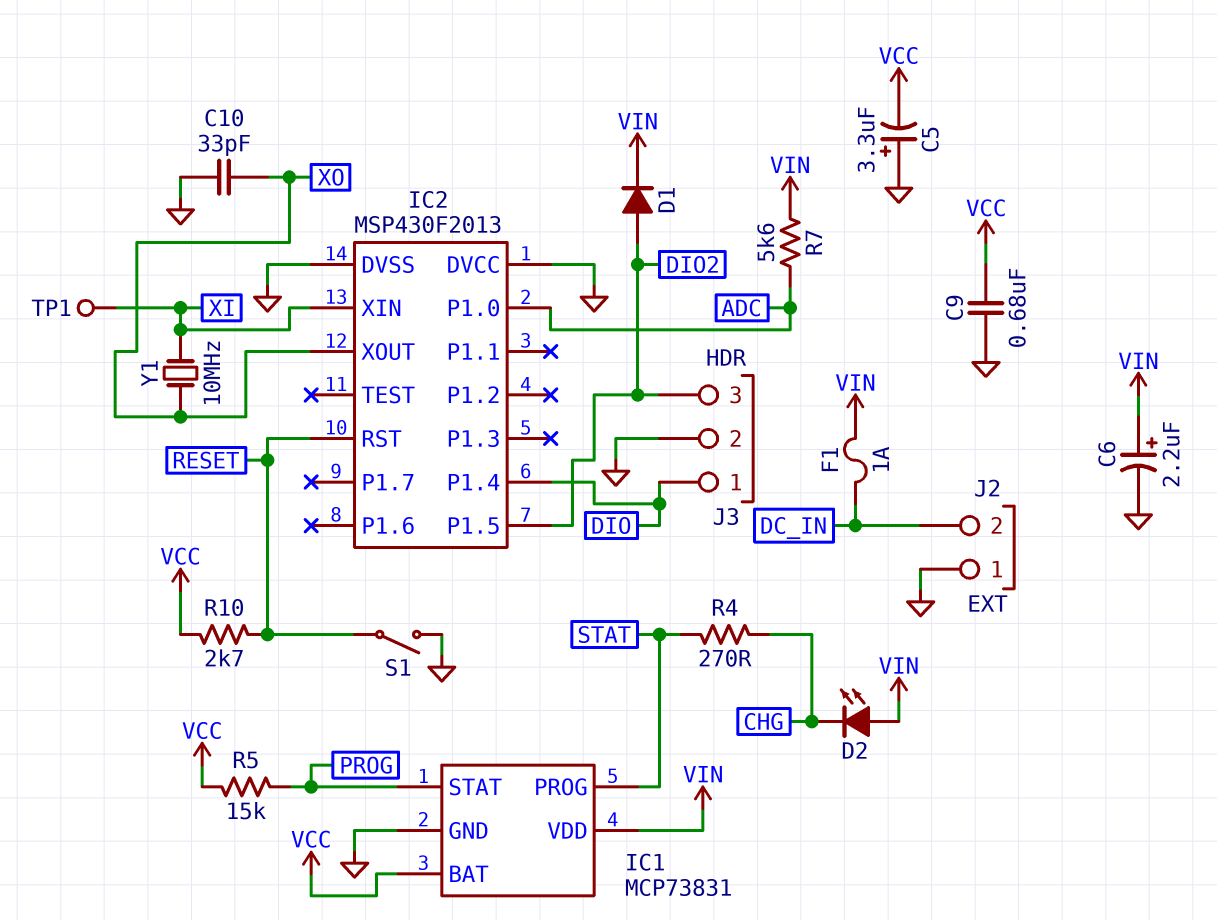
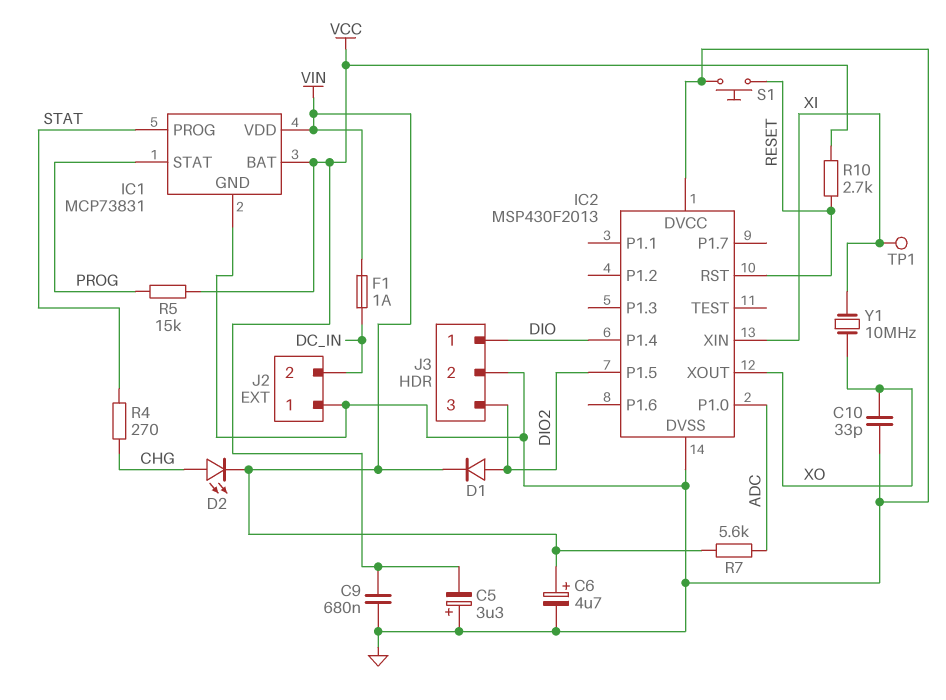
C6: 2.2uF (plus VIN, minus GND) -> 4.7uF (plus VIN, minus GND)
D2: LED (A VIN, K CHG) -> LED (A CHG, K VIN)
S1: switch (GND, RESET) -> button (GND, RESET)

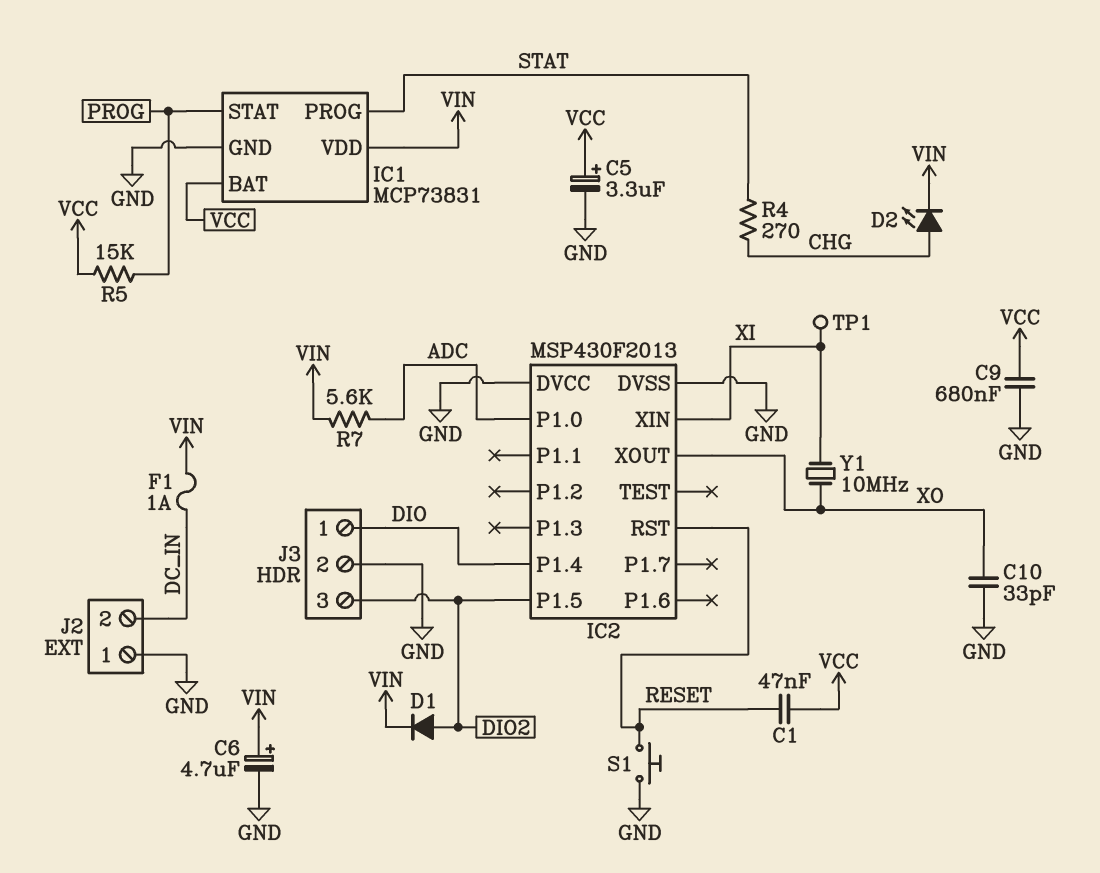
C1: none -> 47nF (RESET, VCC)
C5: 3.3uF (plus GND, minus VCC) -> 3.3uF (plus VCC, minus GND)
R10: 2.7k (RESET, VCC) -> none

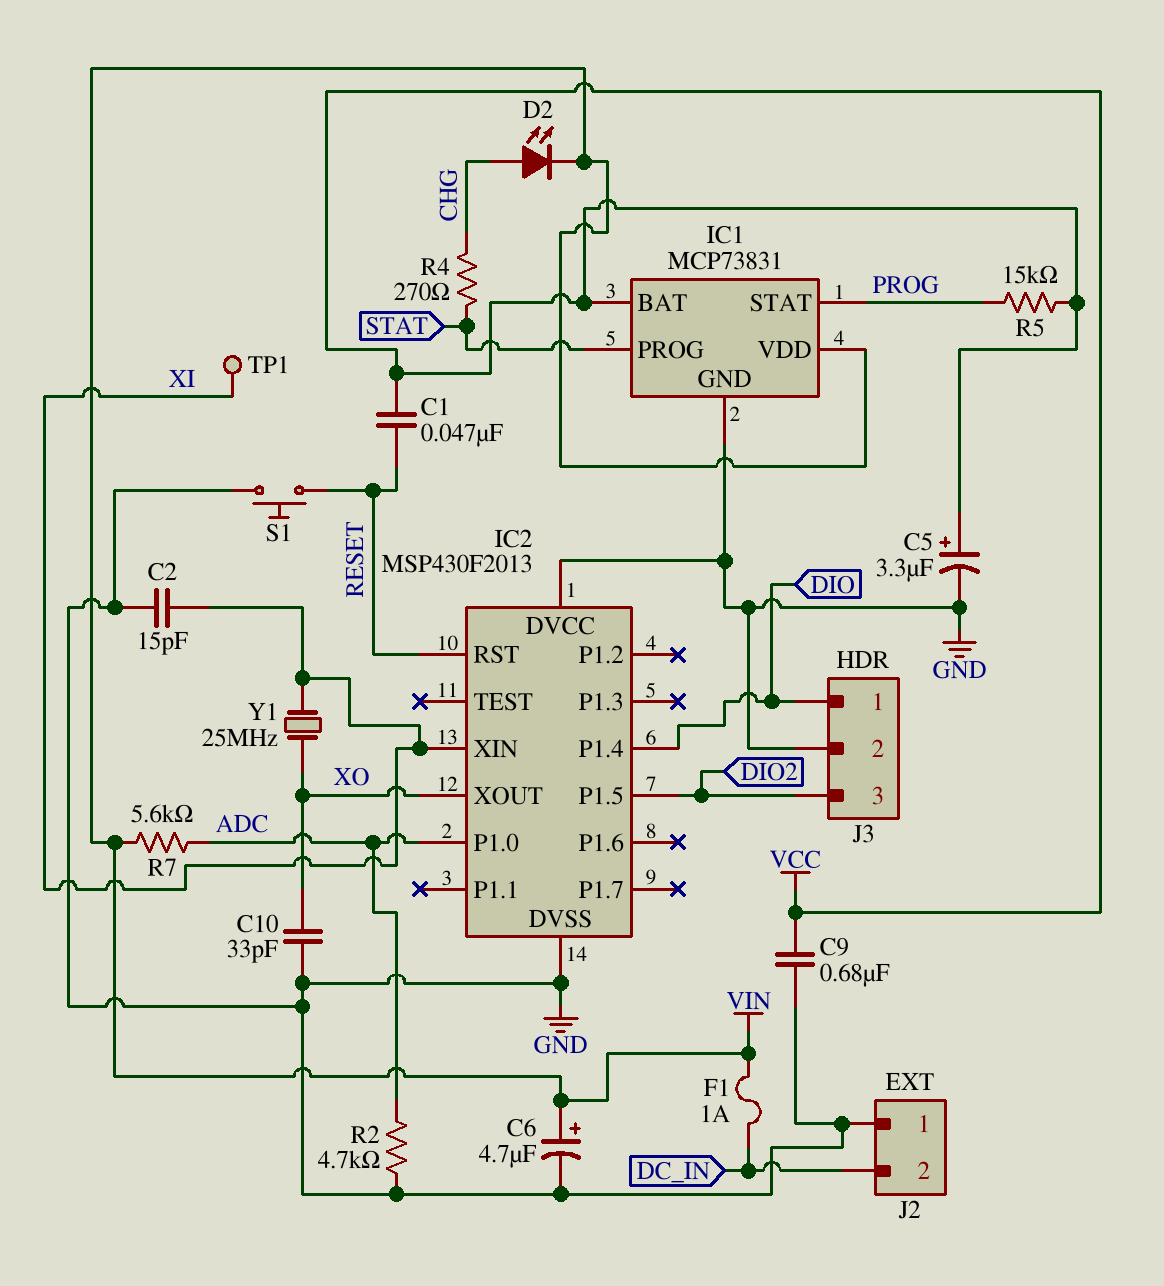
C2: none -> 15pF (GND, XI)
D1: diode (A DIO2, K VIN) -> none
R2: none -> 4.7k (ADC, GND)
Y1: 10MHz (XI, XO) -> 25MHz (XI, XO)

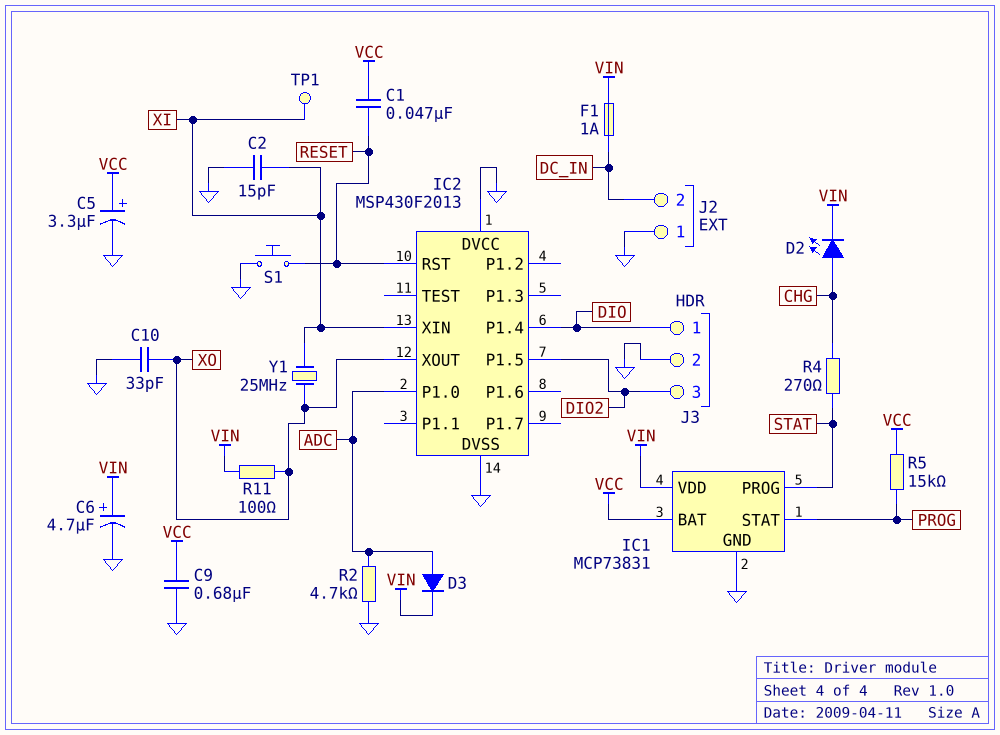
D3: none -> diode (A ADC, K VIN)
R7: 5.6k (ADC, VIN) -> none
R11: none -> 100 (VIN, XO)

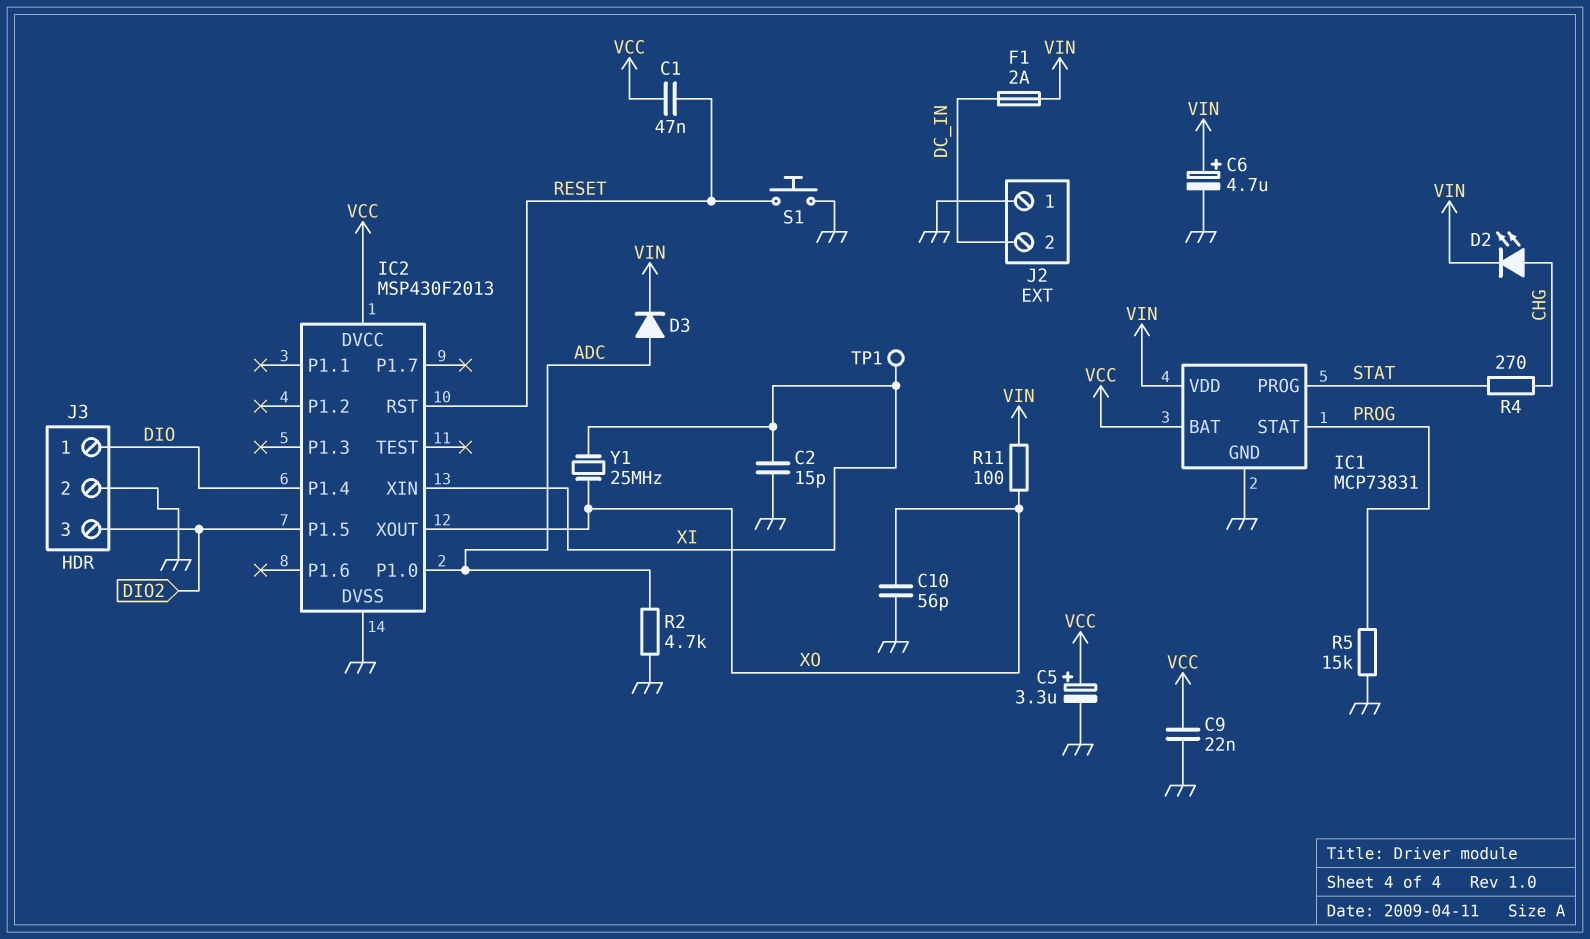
C9: 680nF (GND, VCC) -> 22nF (GND, VCC)
C10: 33pF (GND, XO) -> 56pF (GND, XO)
F1: 1A (DC_IN, VIN) -> 2A (DC_IN, VIN)
IC2 pin DVCC: GND -> VCC
R5: 15k (PROG, VCC) -> 15k (GND, PROG)

